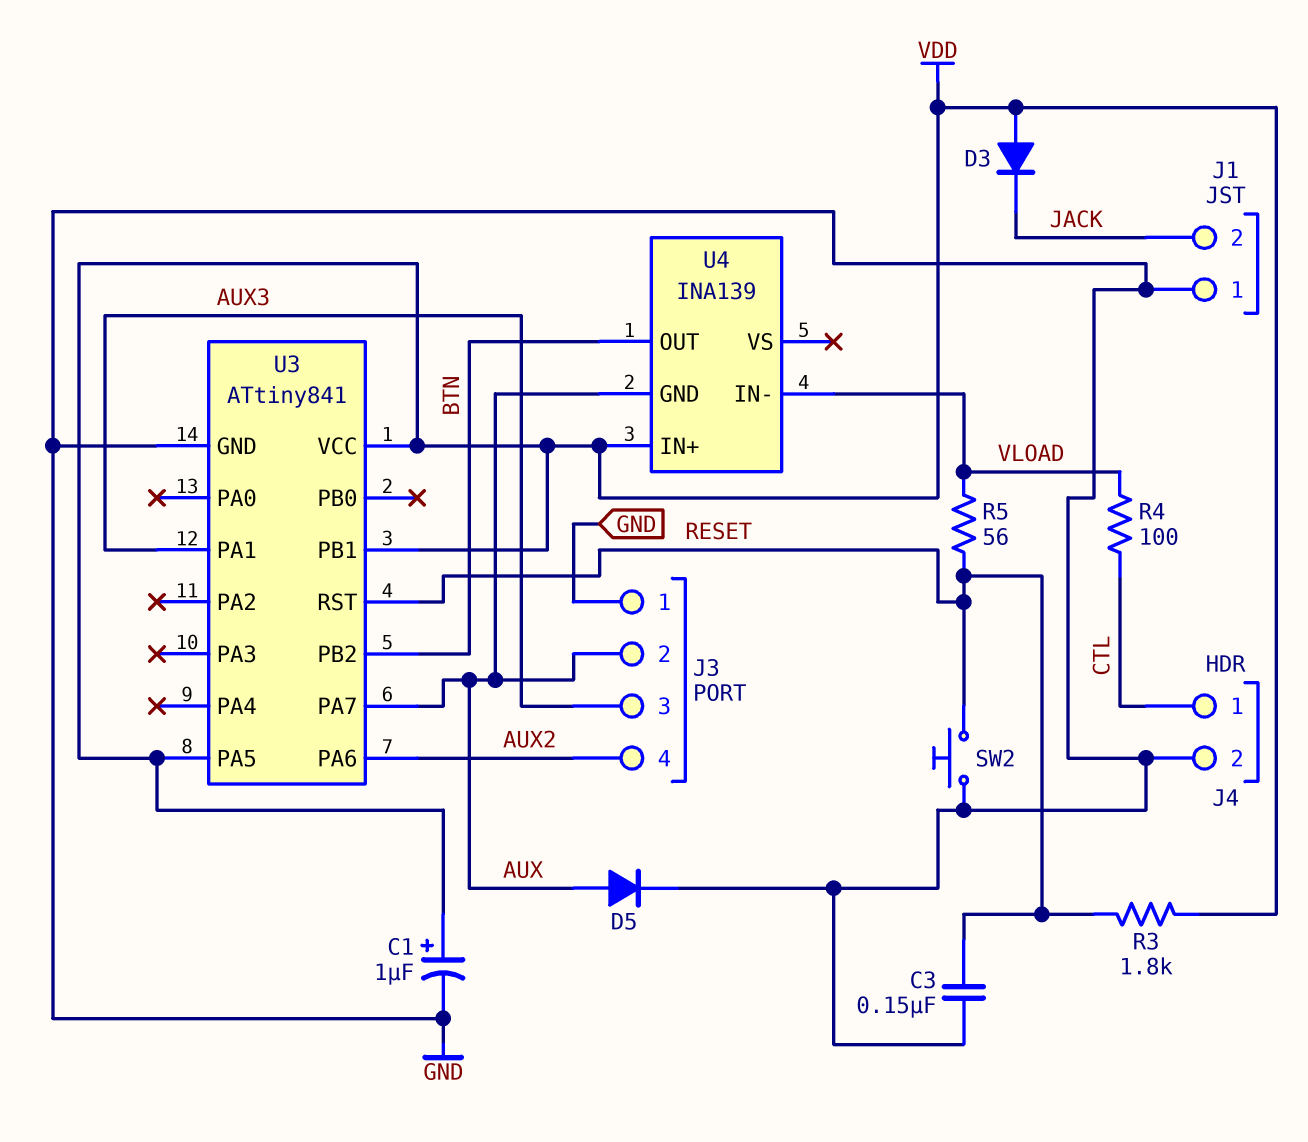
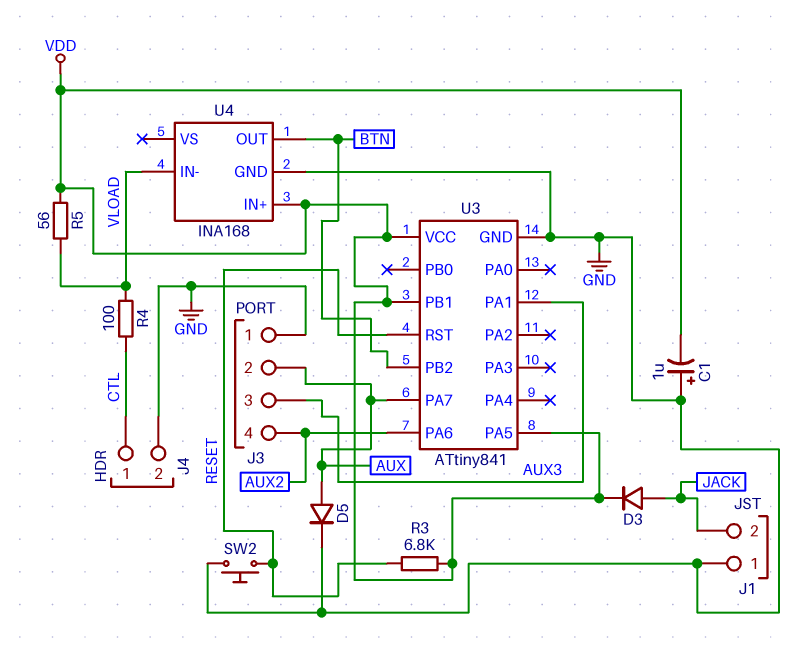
C1: 1uF (plus VDD, minus GND) -> 1uF (plus GND, minus VDD)
C3: 150nF (GND, RESET) -> none
D3: diode (A VDD, K JACK) -> diode (A JACK, K VDD)
R3: 1.8k (RESET, VDD) -> 6.8k (RESET, VDD)
R5: 56 (RESET, VLOAD) -> 56 (VDD, VLOAD)
U4: INA139 -> INA168
U4 pin GND: AUX -> GND

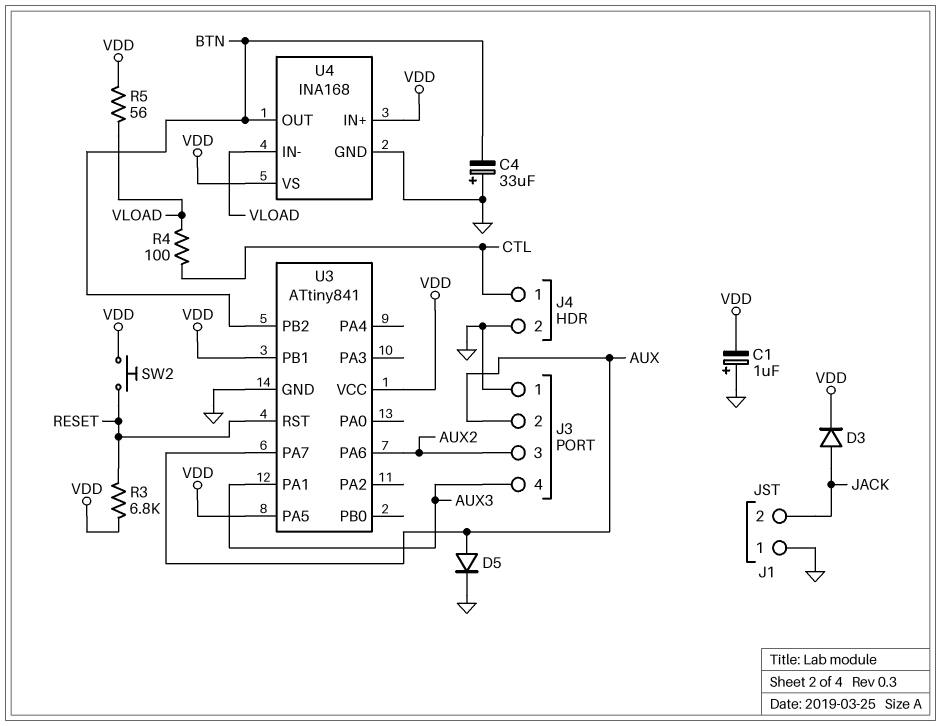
C4: none -> 33uF (plus GND, minus BTN)
J3 pin 3: AUX3 -> AUX2
J3 pin 4: AUX2 -> AUX3
SW2: button (GND, RESET) -> button (RESET, VDD)
U4 pin VS: none -> VDD

